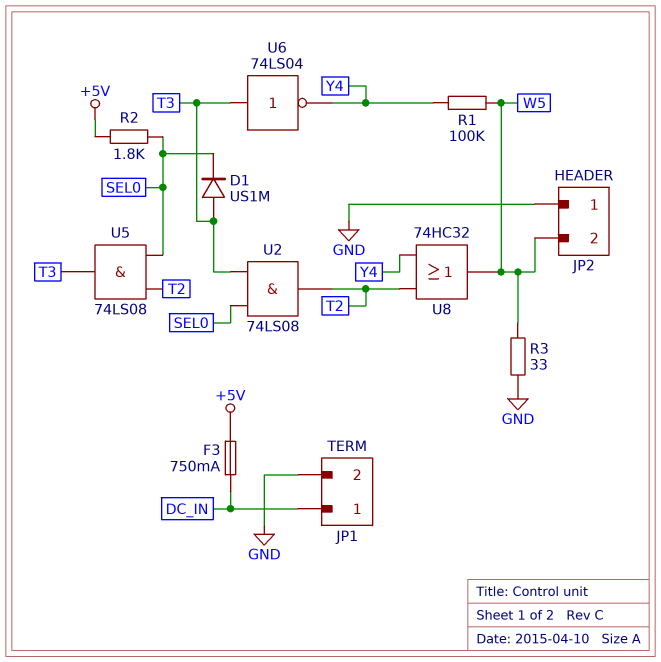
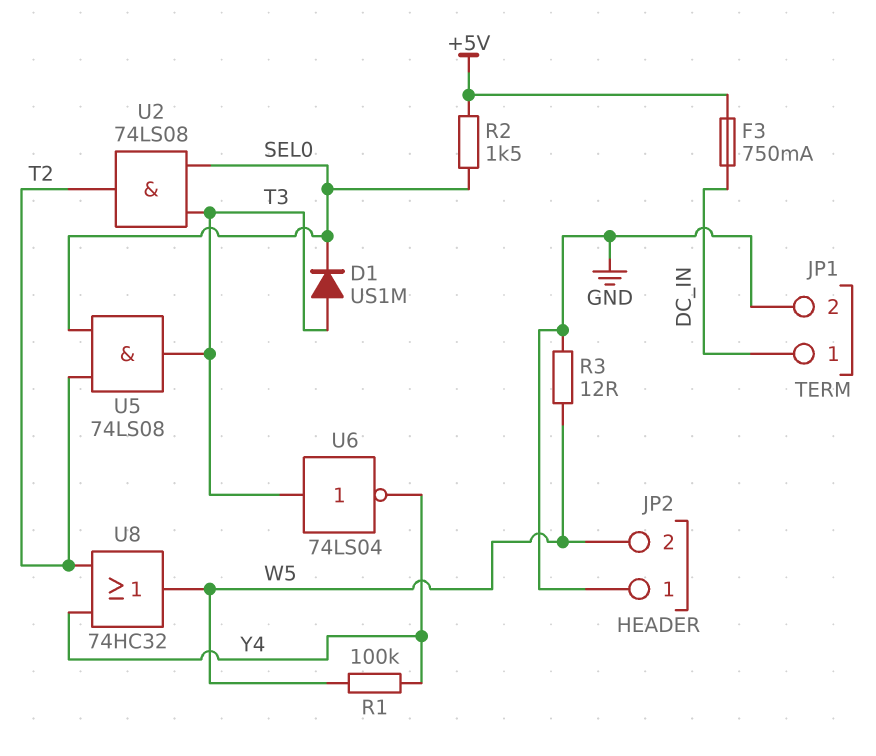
R2: 1.8k (+5V, SEL0) -> 1.5k (+5V, SEL0)
R3: 33 (GND, W5) -> 12 (GND, W5)

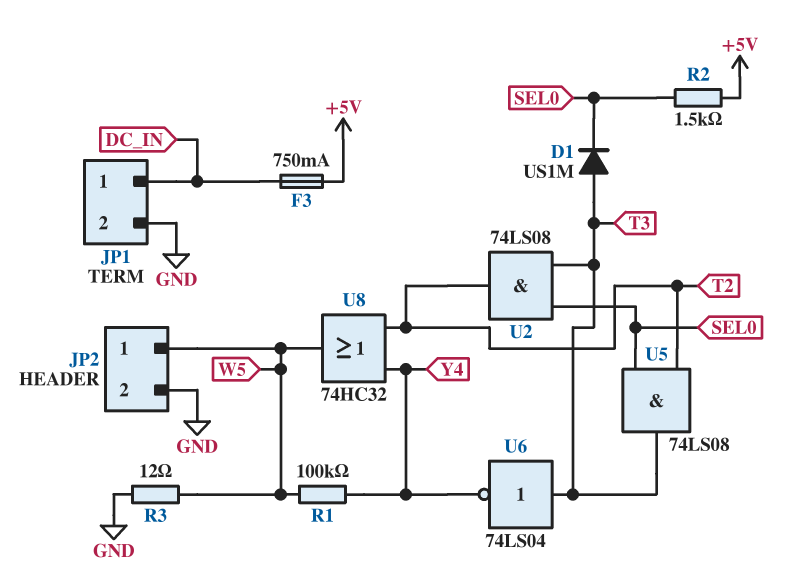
JP2 pin 1: GND -> W5
JP2 pin 2: W5 -> GND

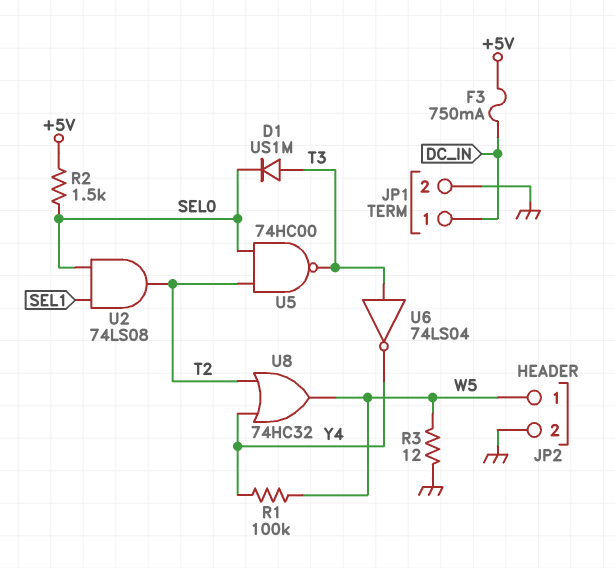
U2: AND 74LS08 (in SEL0, in T3, out T2) -> AND 74LS08 (in SEL0, in SEL1, out T2)
U5: AND 74LS08 (in SEL0, in T2, out T3) -> NAND 74HC00 (in SEL0, in T2, out T3)

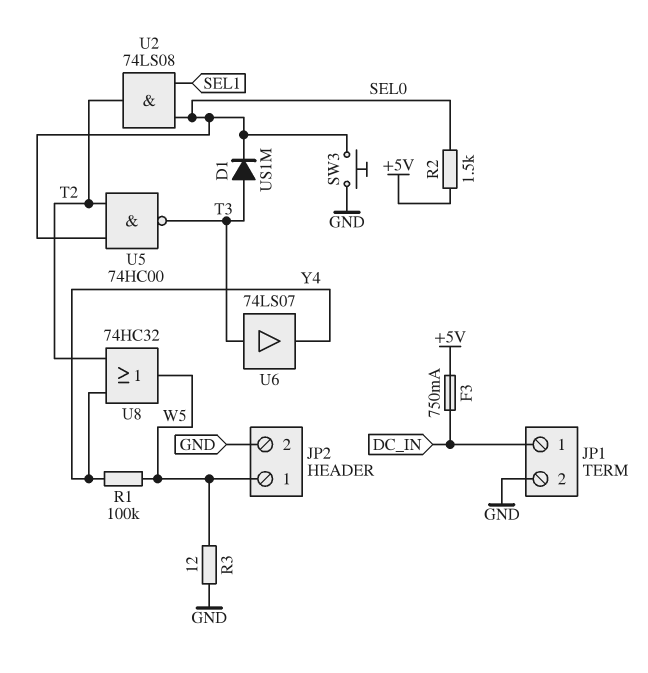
SW3: none -> button (GND, SEL0)
U6: NOT 74LS04 (in T3, out Y4) -> buffer 74LS07 (in T3, out Y4)

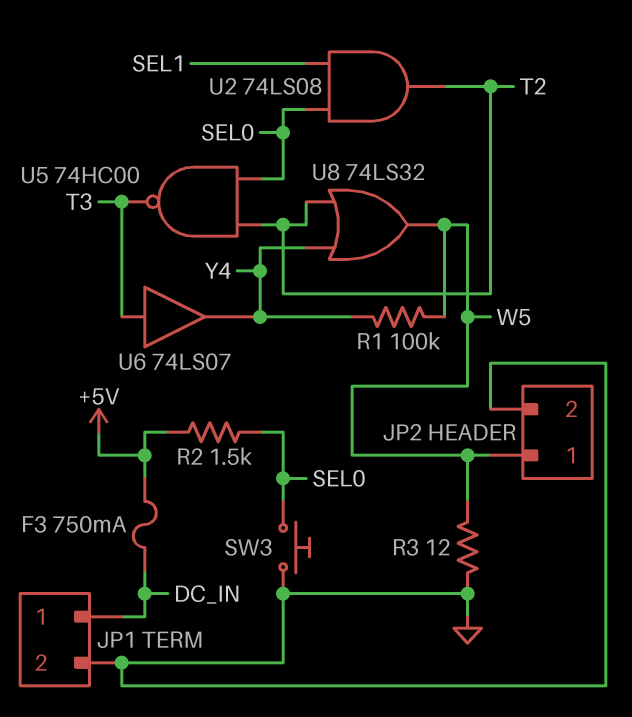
D1: diode US1M (A T3, K SEL0) -> none
U8: OR 74HC32 (in T2, in Y4, out W5) -> OR 74LS32 (in T2, in Y4, out W5)

